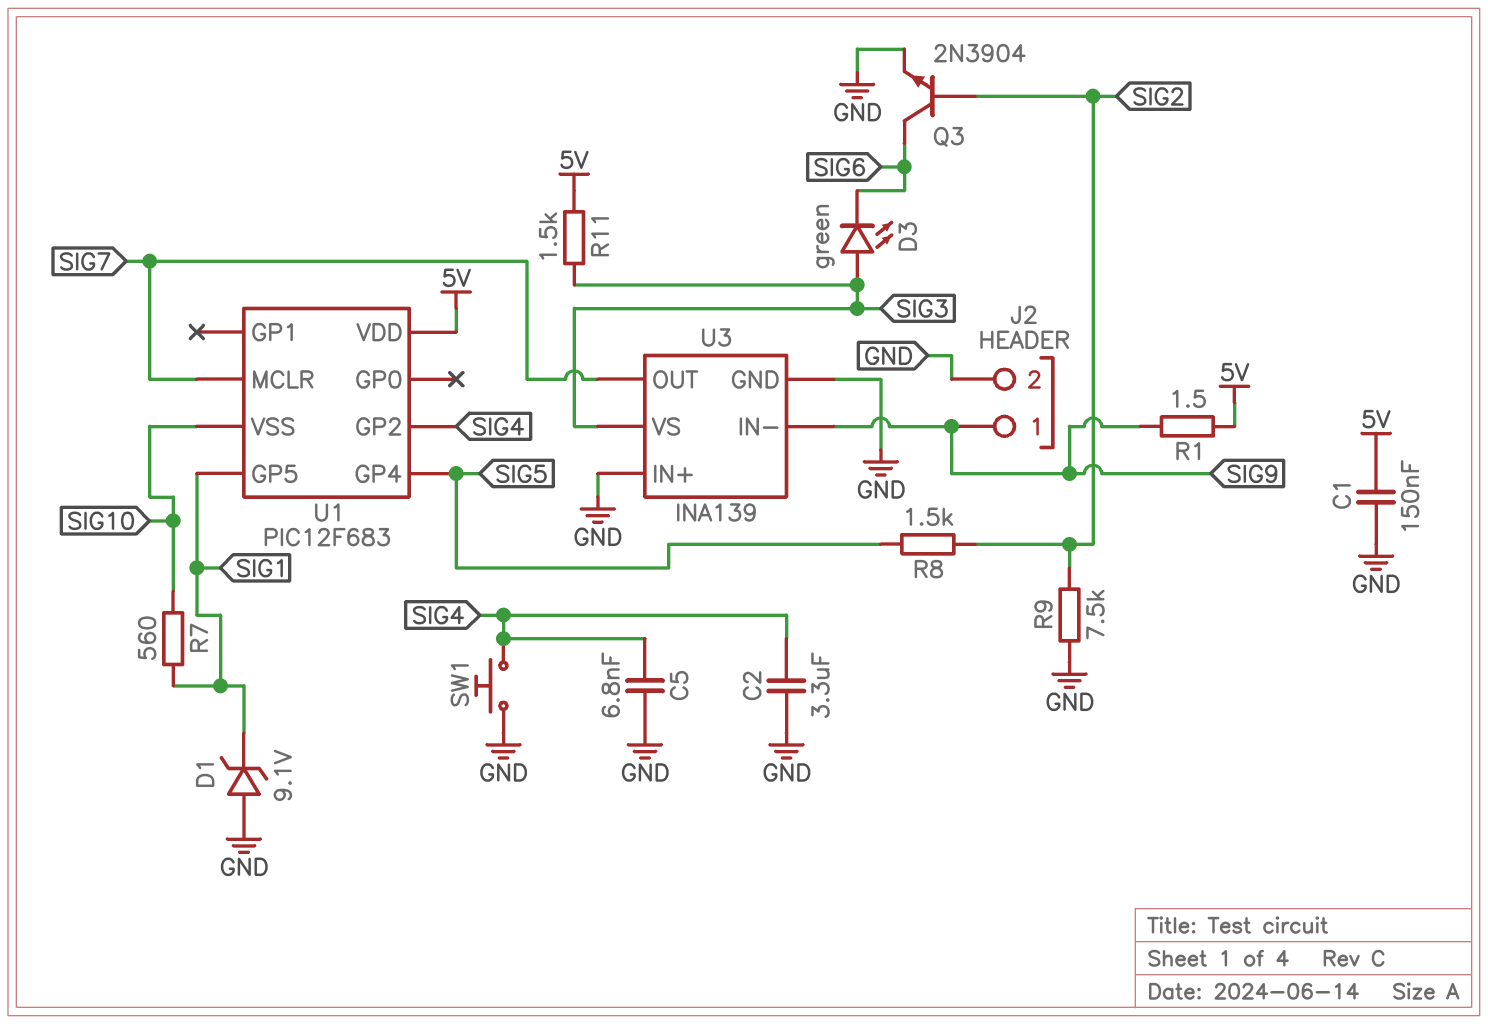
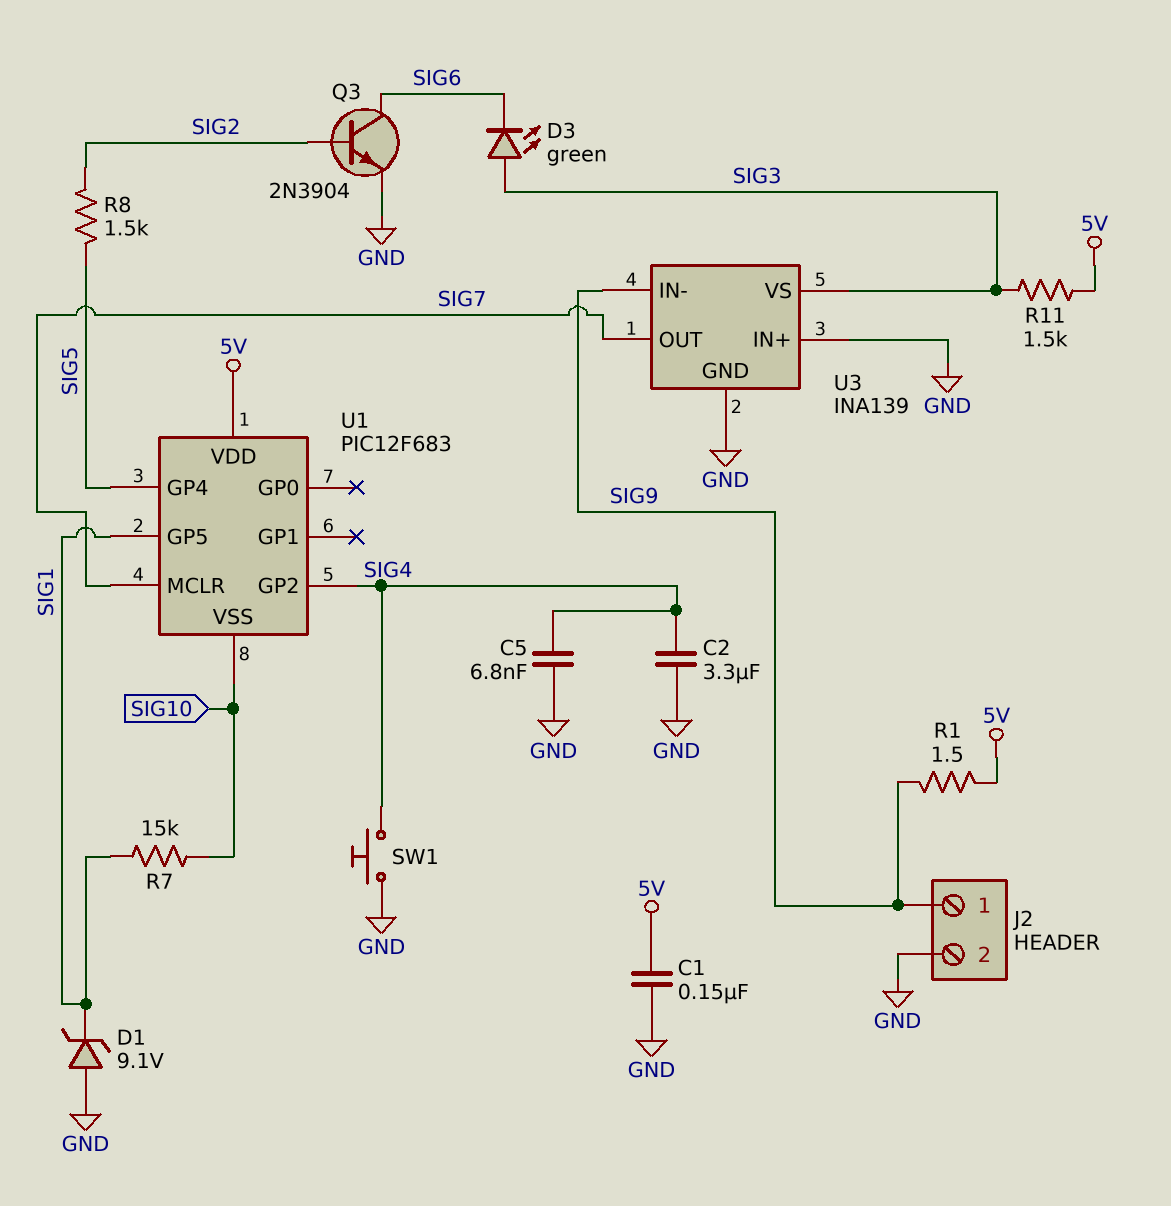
R7: 560 (SIG1, SIG10) -> 15k (SIG1, SIG10)
R9: 7.5k (GND, SIG2) -> none

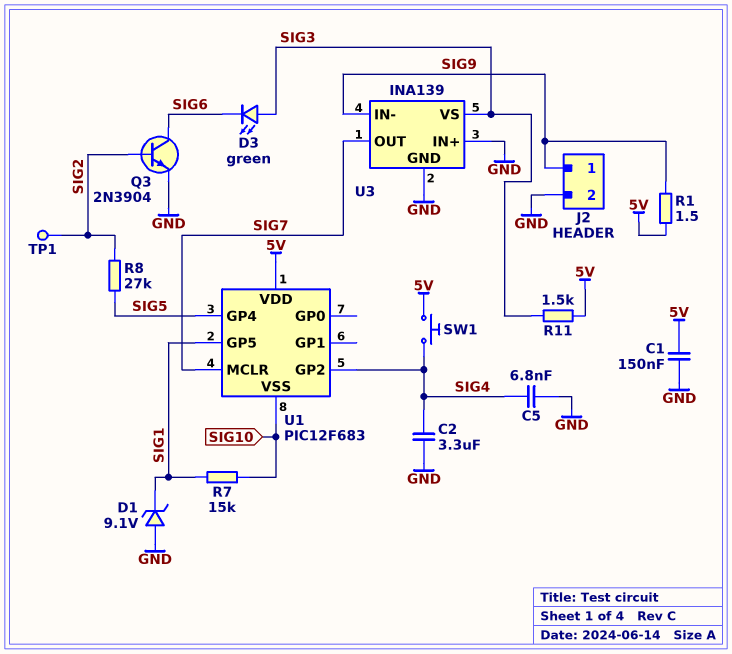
R8: 1.5k (SIG2, SIG5) -> 27k (SIG2, SIG5)
SW1: button (GND, SIG4) -> button (5V, SIG4)
TP1: none -> test point (SIG2)

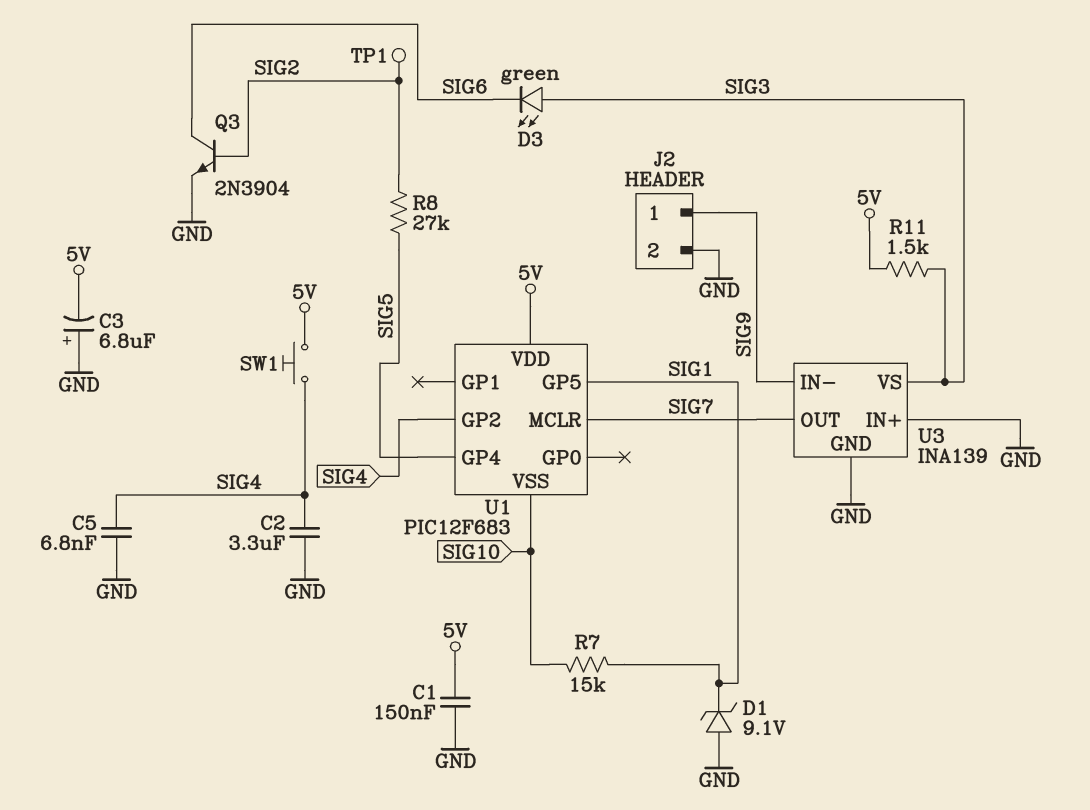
C3: none -> 6.8uF (plus GND, minus 5V)
R1: 1.5 (5V, SIG9) -> none

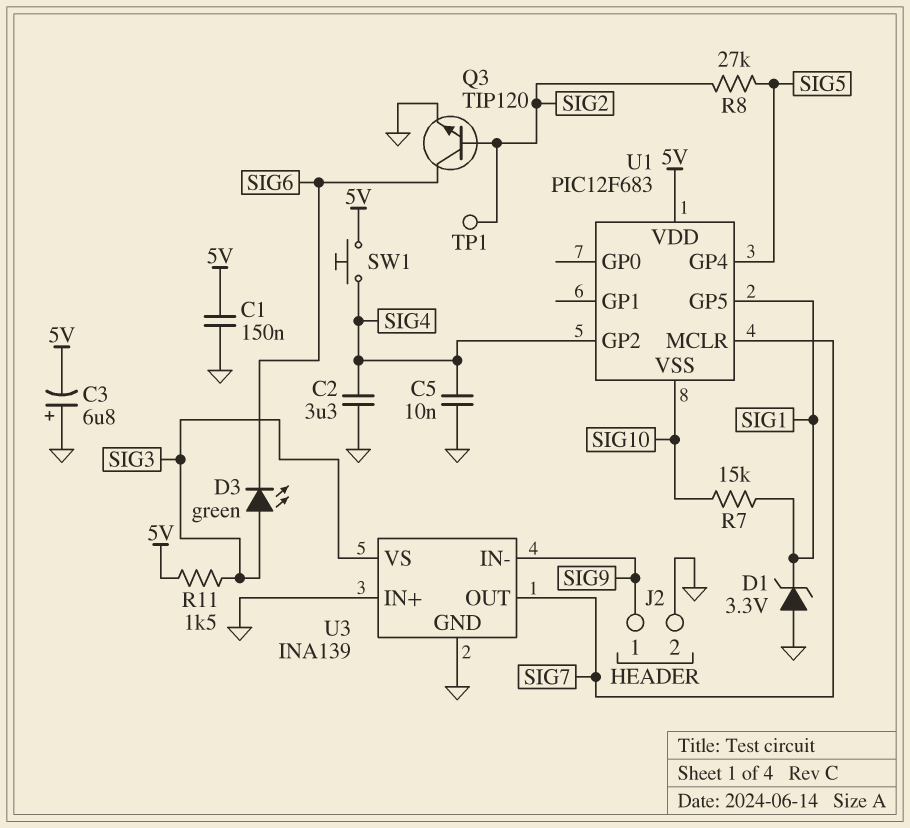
C5: 6.8nF (GND, SIG4) -> 10nF (GND, SIG4)
D1: zener 9.1V (A GND, K SIG1) -> zener 3.3V (A GND, K SIG1)
Q3: NPN 2N3904 (B SIG2, C SIG6, E GND) -> NPN TIP120 (B SIG2, C SIG6, E GND)

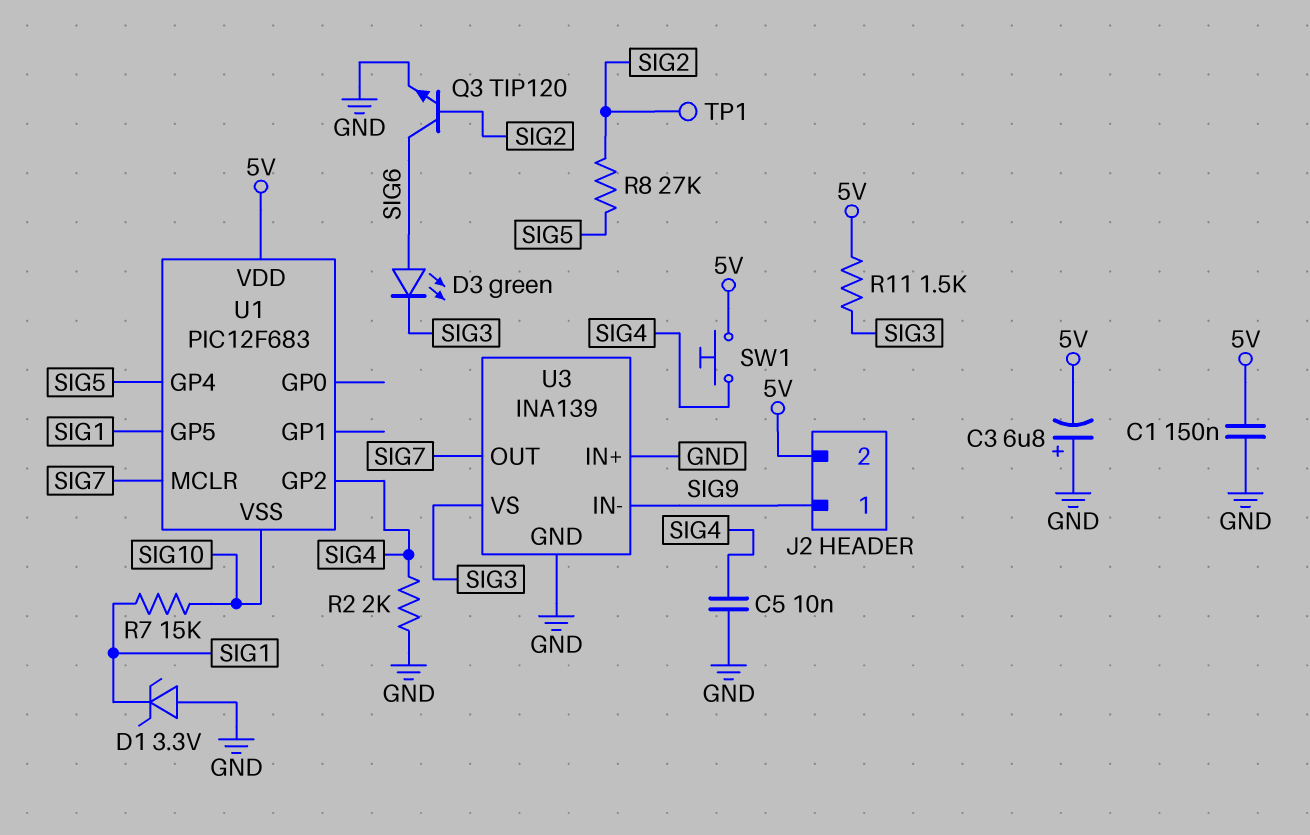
C2: 3.3uF (GND, SIG4) -> none
D3: LED green (A SIG3, K SIG6) -> LED green (A SIG6, K SIG3)
J2 pin 2: GND -> 5V
R2: none -> 2k (GND, SIG4)

